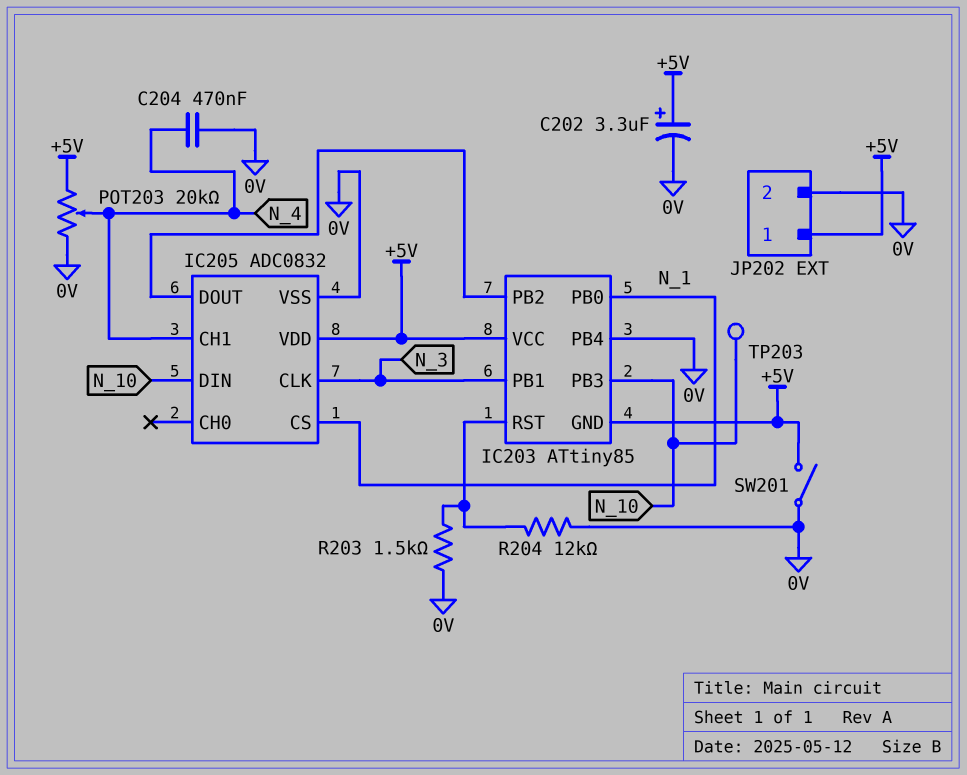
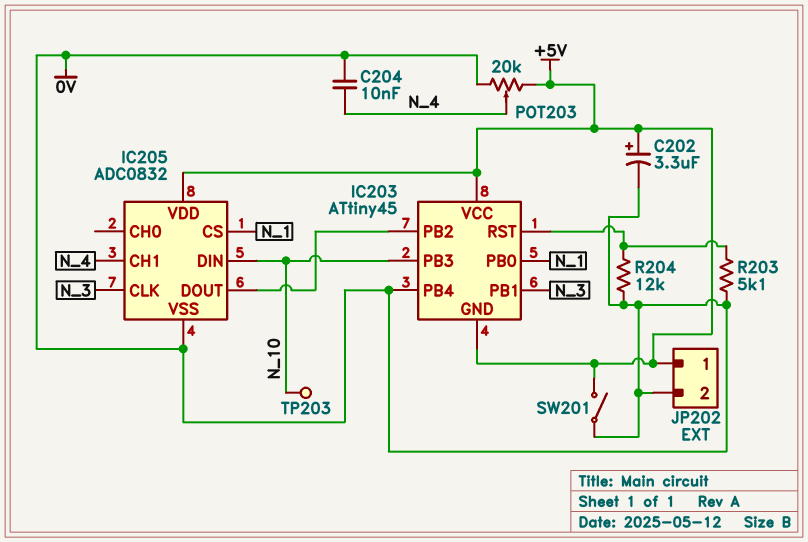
C204: 470nF (0V, N_4) -> 10nF (0V, N_4)
IC203: ATtiny85 -> ATtiny45
R203: 1.5k (0V, IC203/RST) -> 5.1k (0V, IC203/RST)

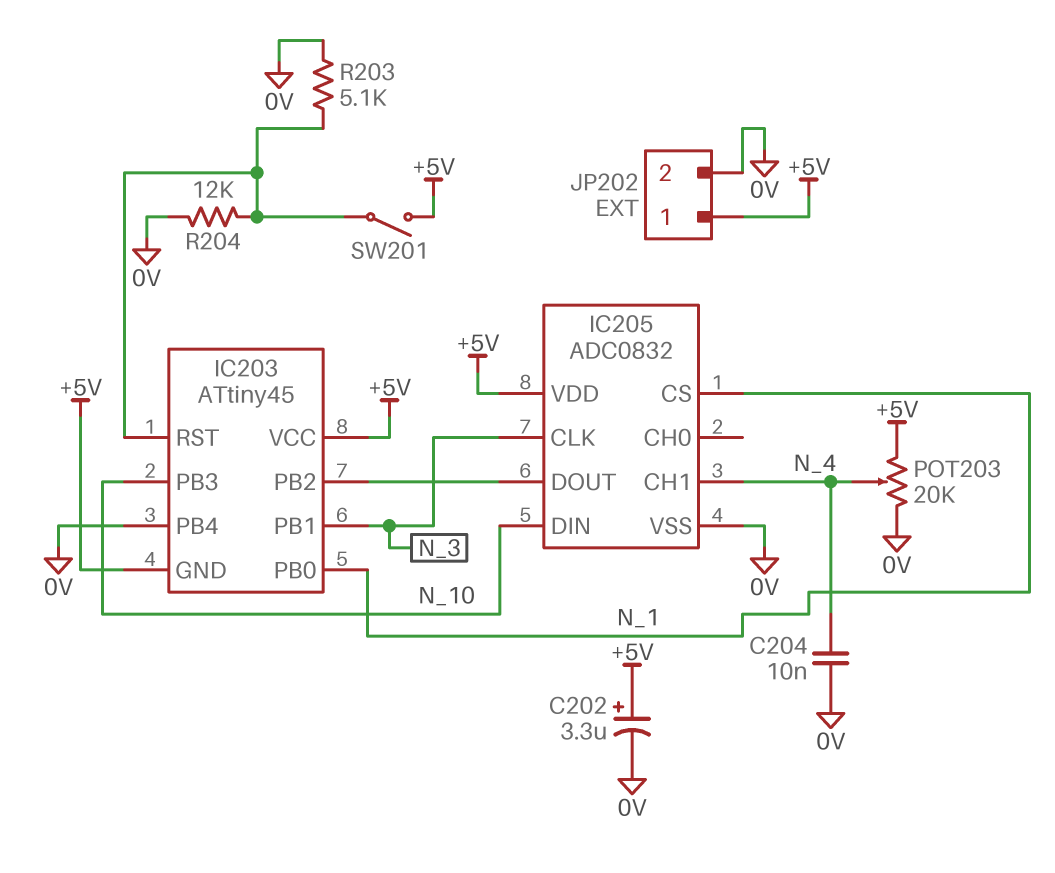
SW201: switch (+5V, 0V) -> switch (+5V, IC203/RST)
TP203: test point (N_10) -> none

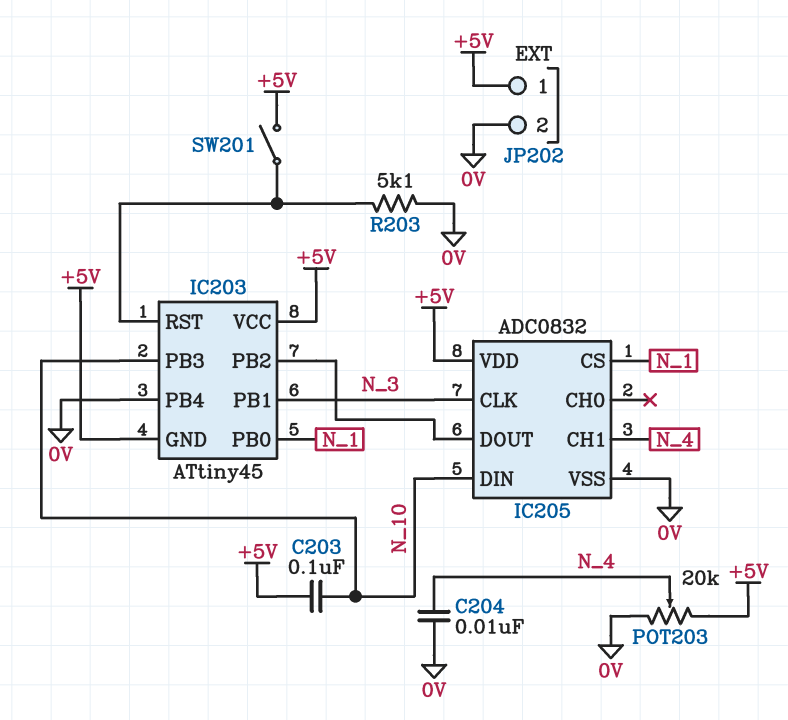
C202: 3.3uF (plus +5V, minus 0V) -> none
C203: none -> 100nF (+5V, N_10)
R204: 12k (0V, IC203/RST) -> none

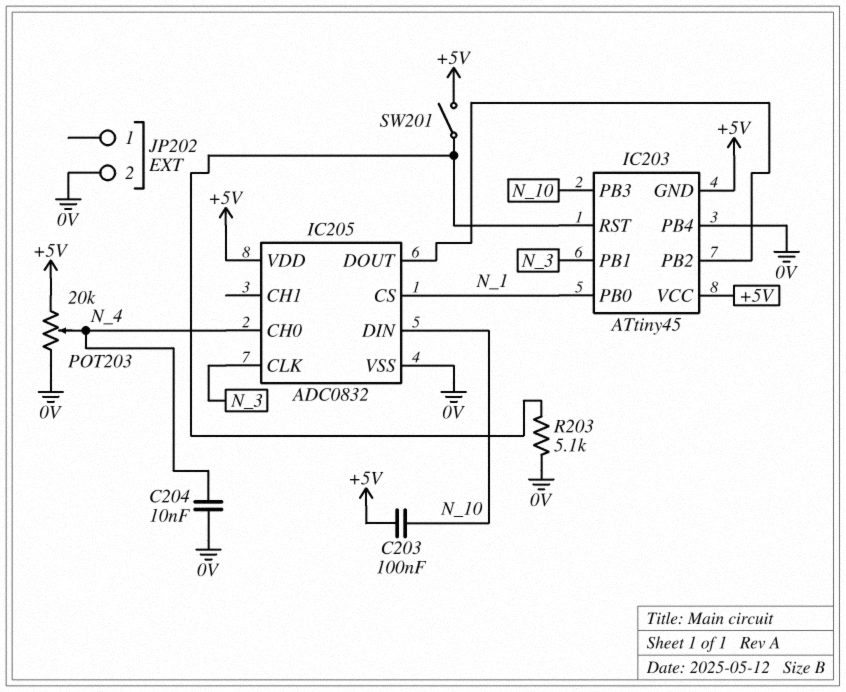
IC205 pin CH0: none -> N_4
IC205 pin CH1: N_4 -> none
JP202 pin 1: +5V -> none

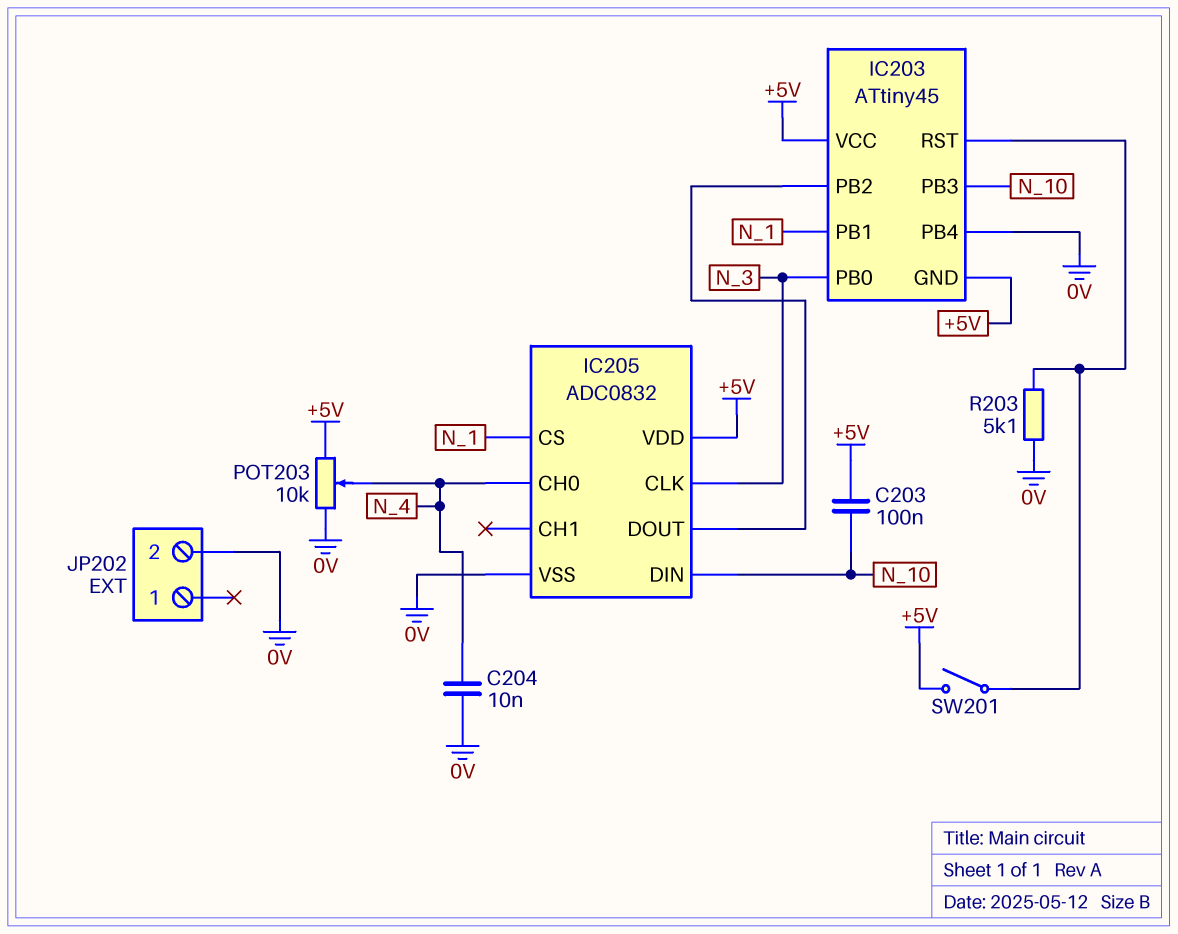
IC203 pin PB0: N_1 -> N_3
IC203 pin PB1: N_3 -> N_1
POT203: 20k (+5V, 0V, wiper N_4) -> 10k (+5V, 0V, wiper N_4)

